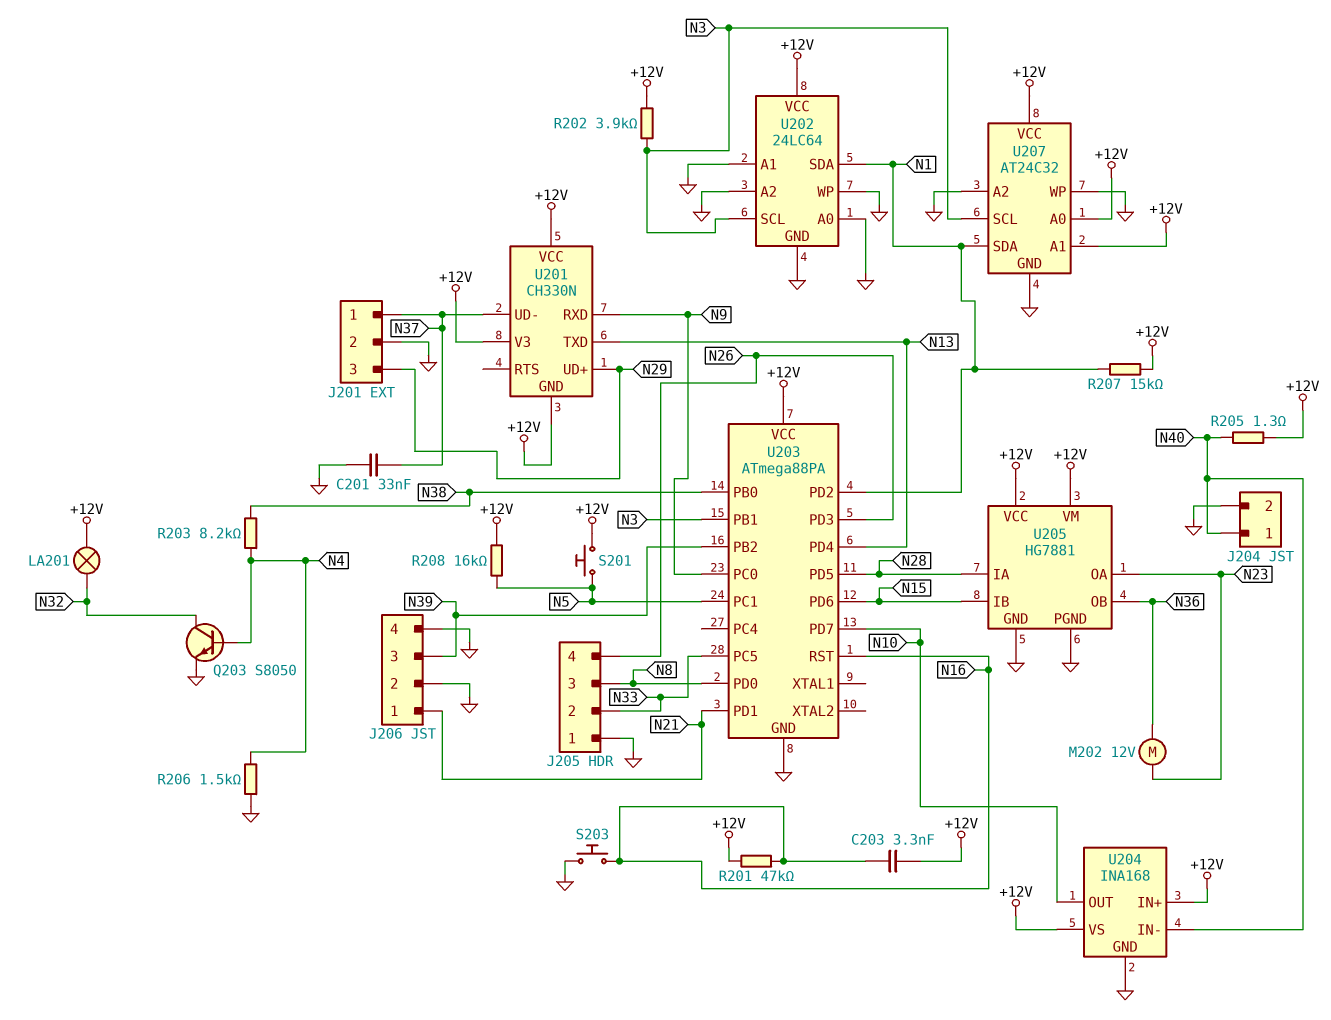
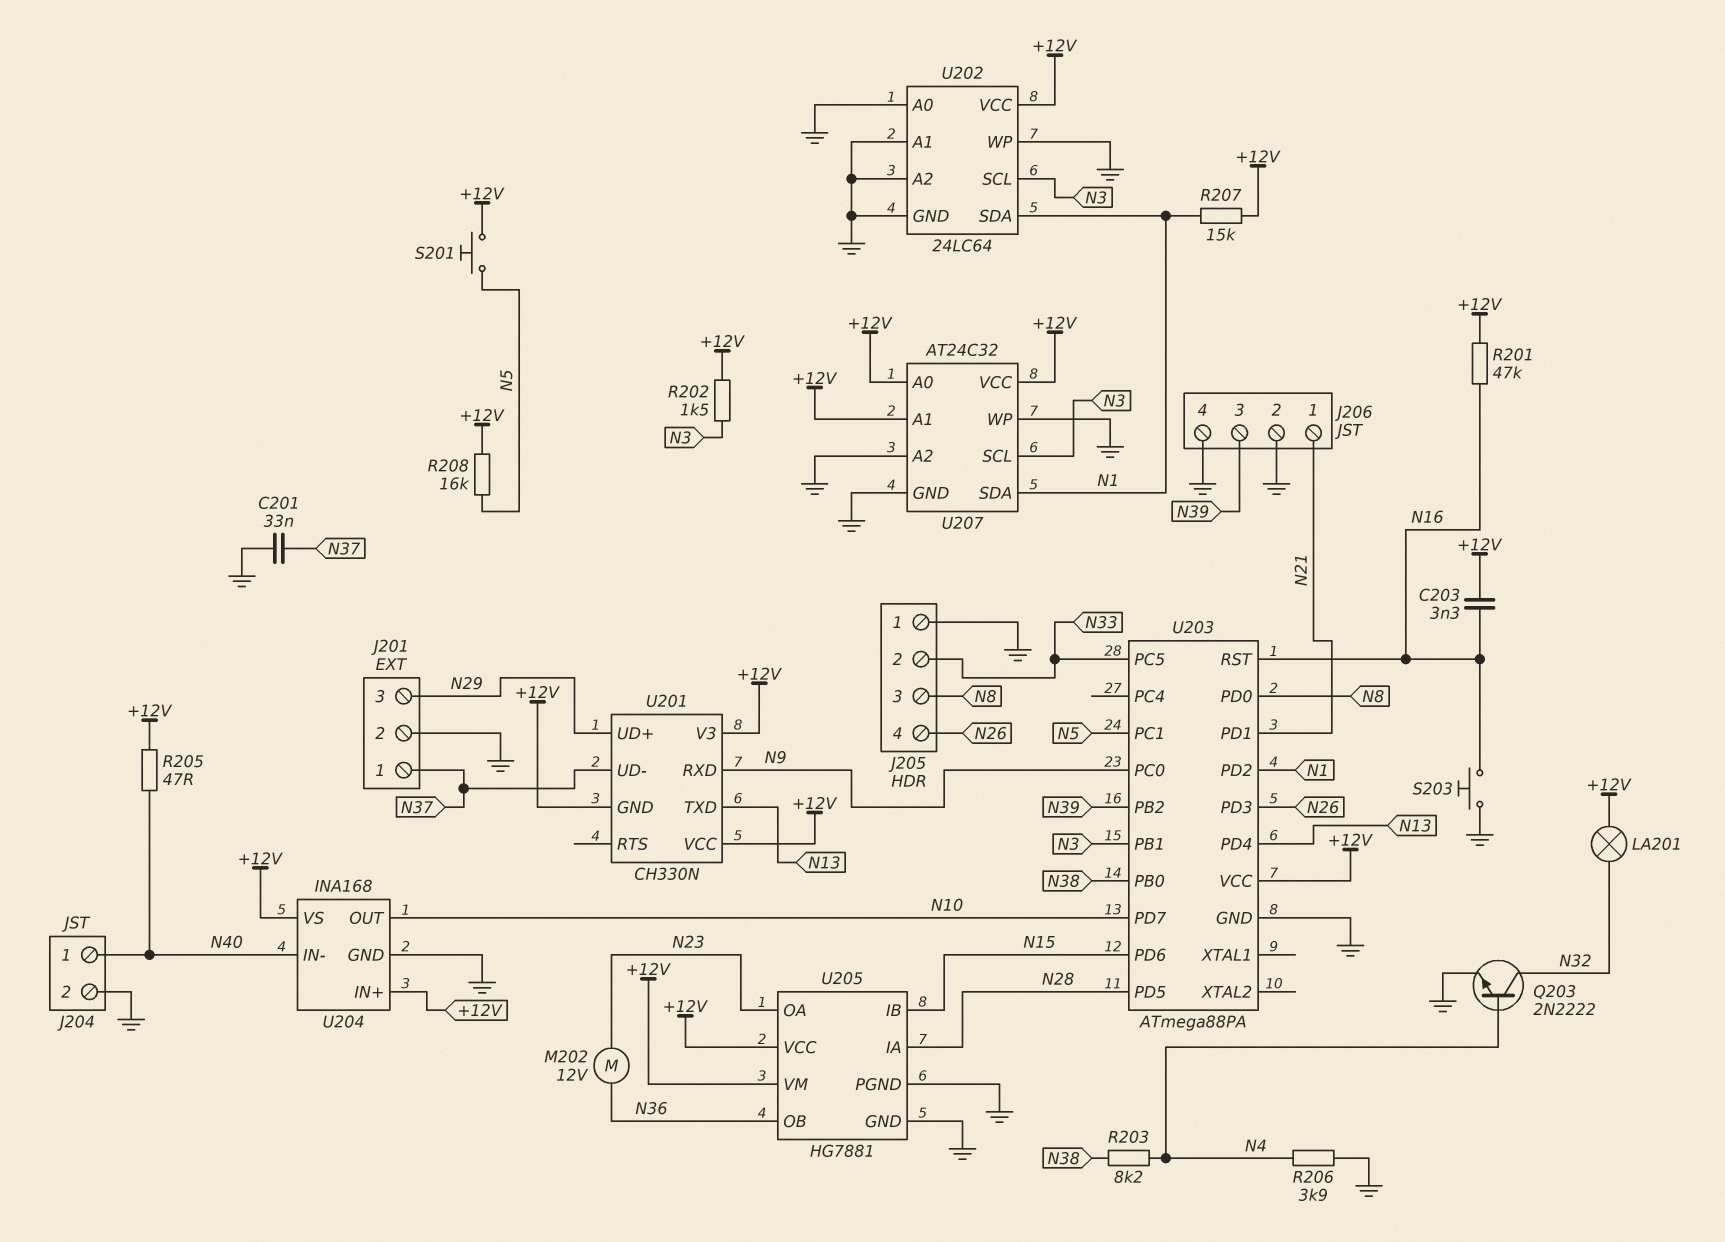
Q203: NPN S8050 (B N4, C N32, E GND) -> NPN 2N2222 (B N4, C N32, E GND)
R202: 3.9k (+12V, N3) -> 1.5k (+12V, N3)
R205: 1.3 (+12V, N40) -> 47 (+12V, N40)
R206: 1.5k (GND, N4) -> 3.9k (GND, N4)

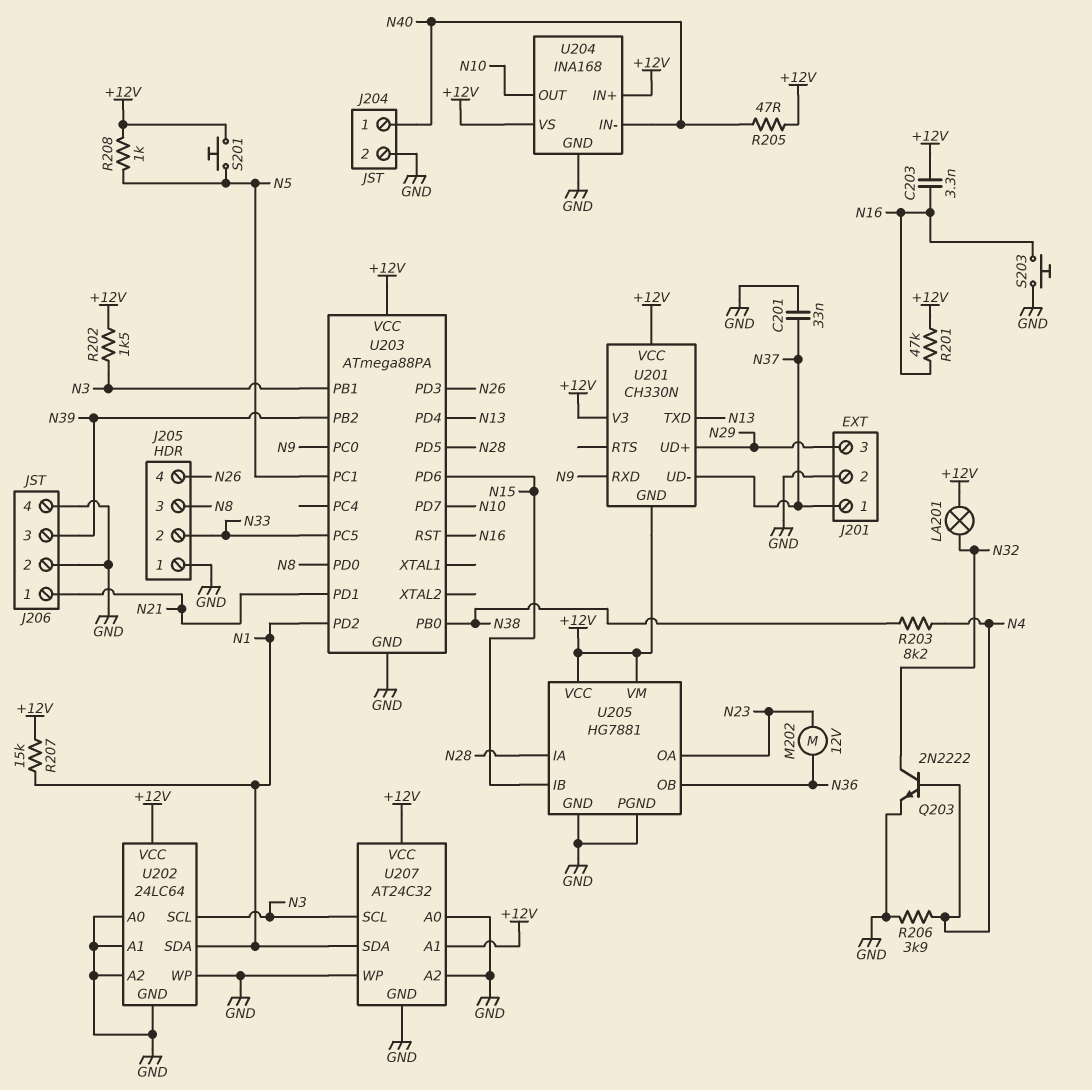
R208: 16k (+12V, N5) -> 1k (+12V, N5)
U207 pin A0: +12V -> GND

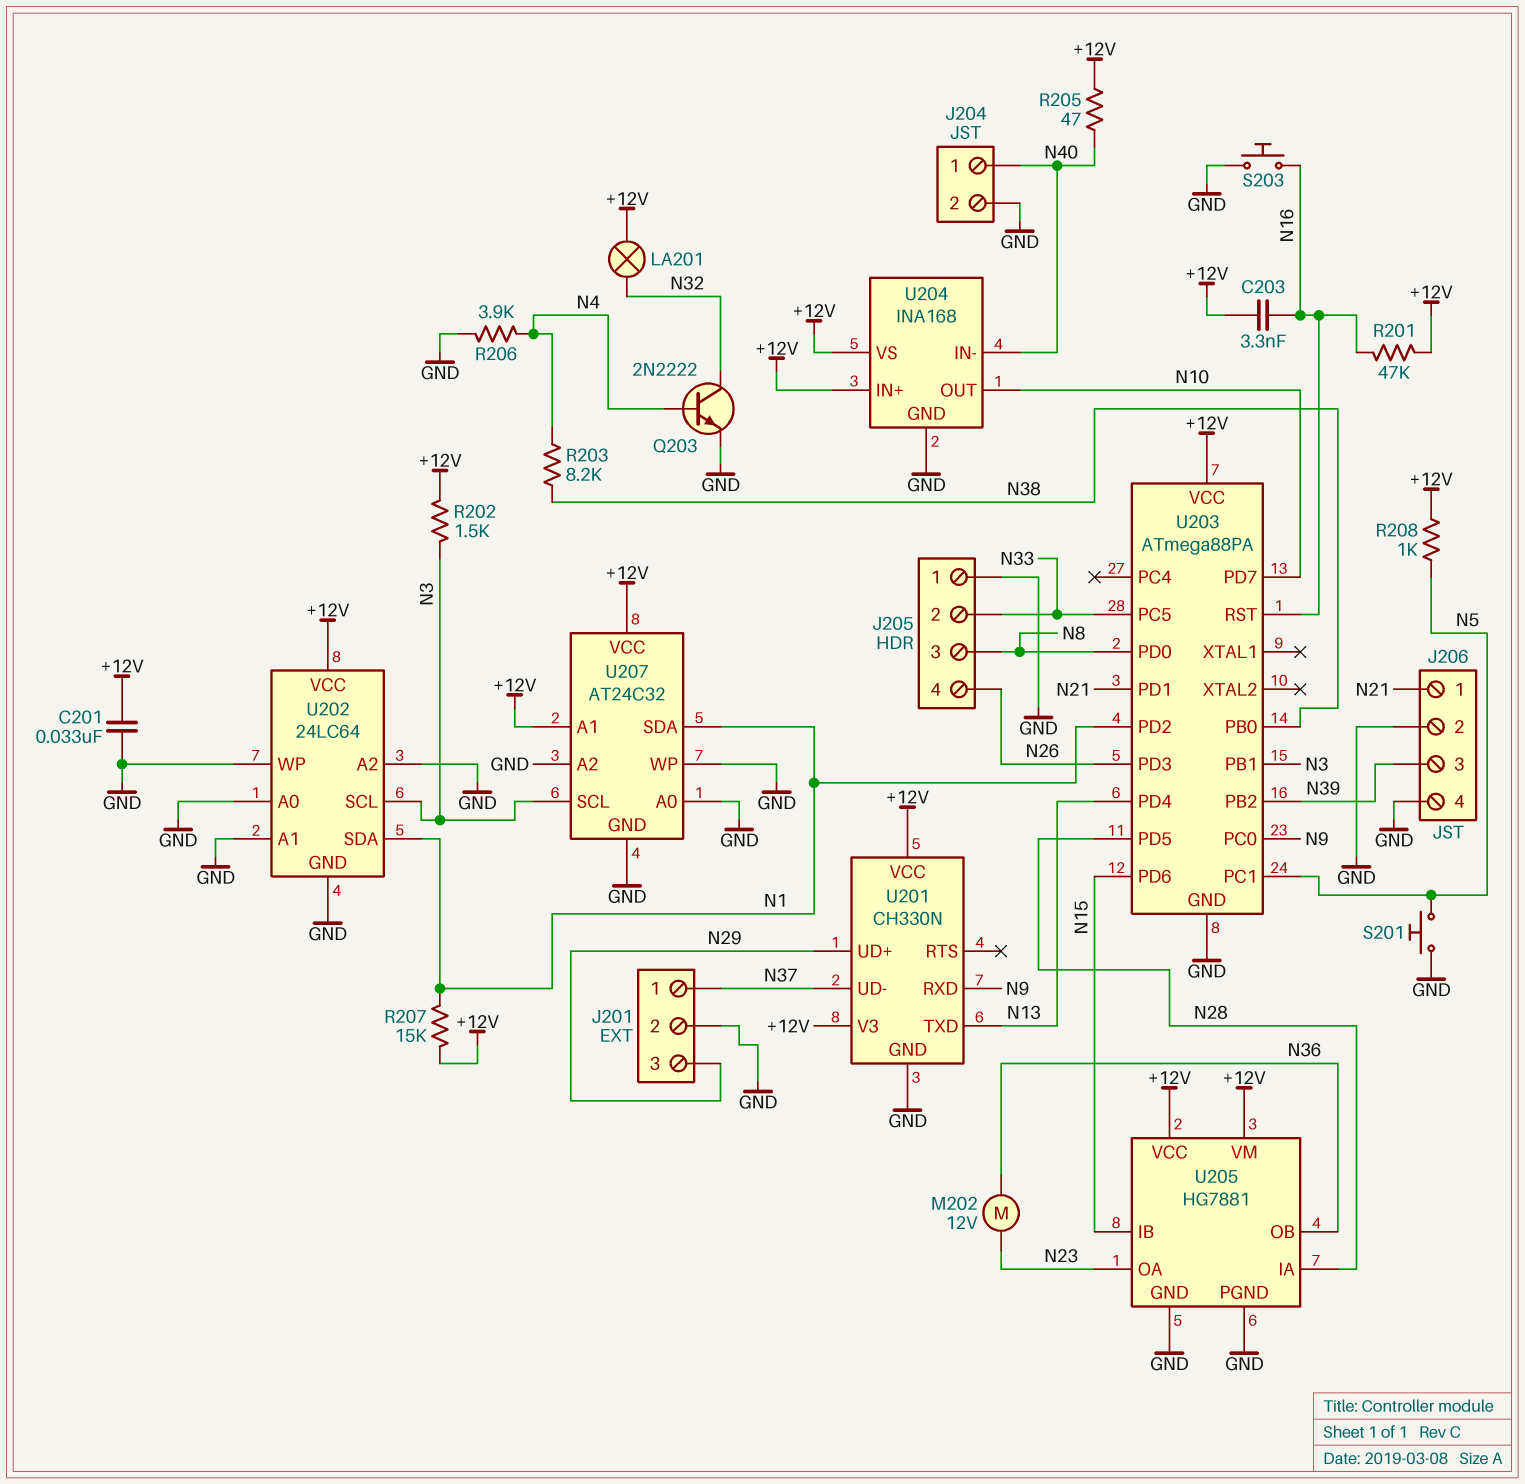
C201: 33nF (GND, N37) -> 33nF (+12V, GND)
S201: button (+12V, N5) -> button (GND, N5)
U201 pin GND: +12V -> GND

